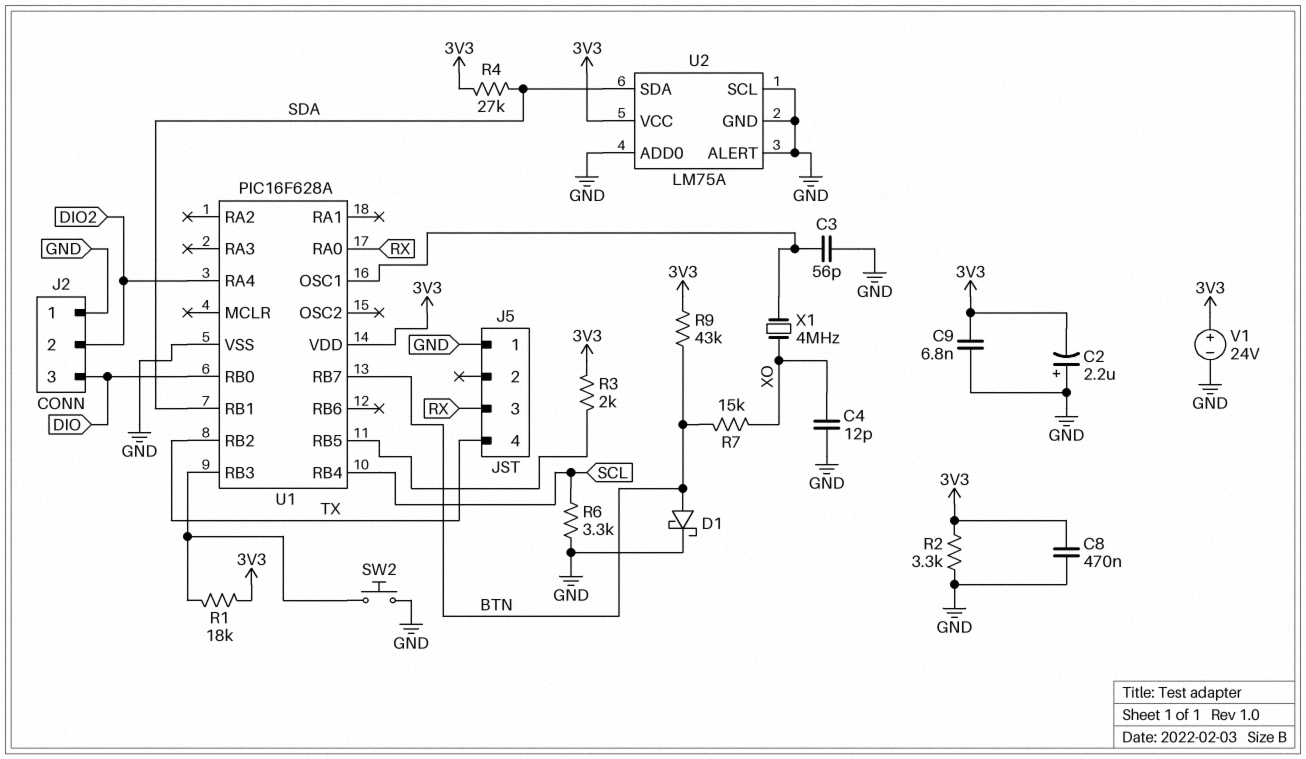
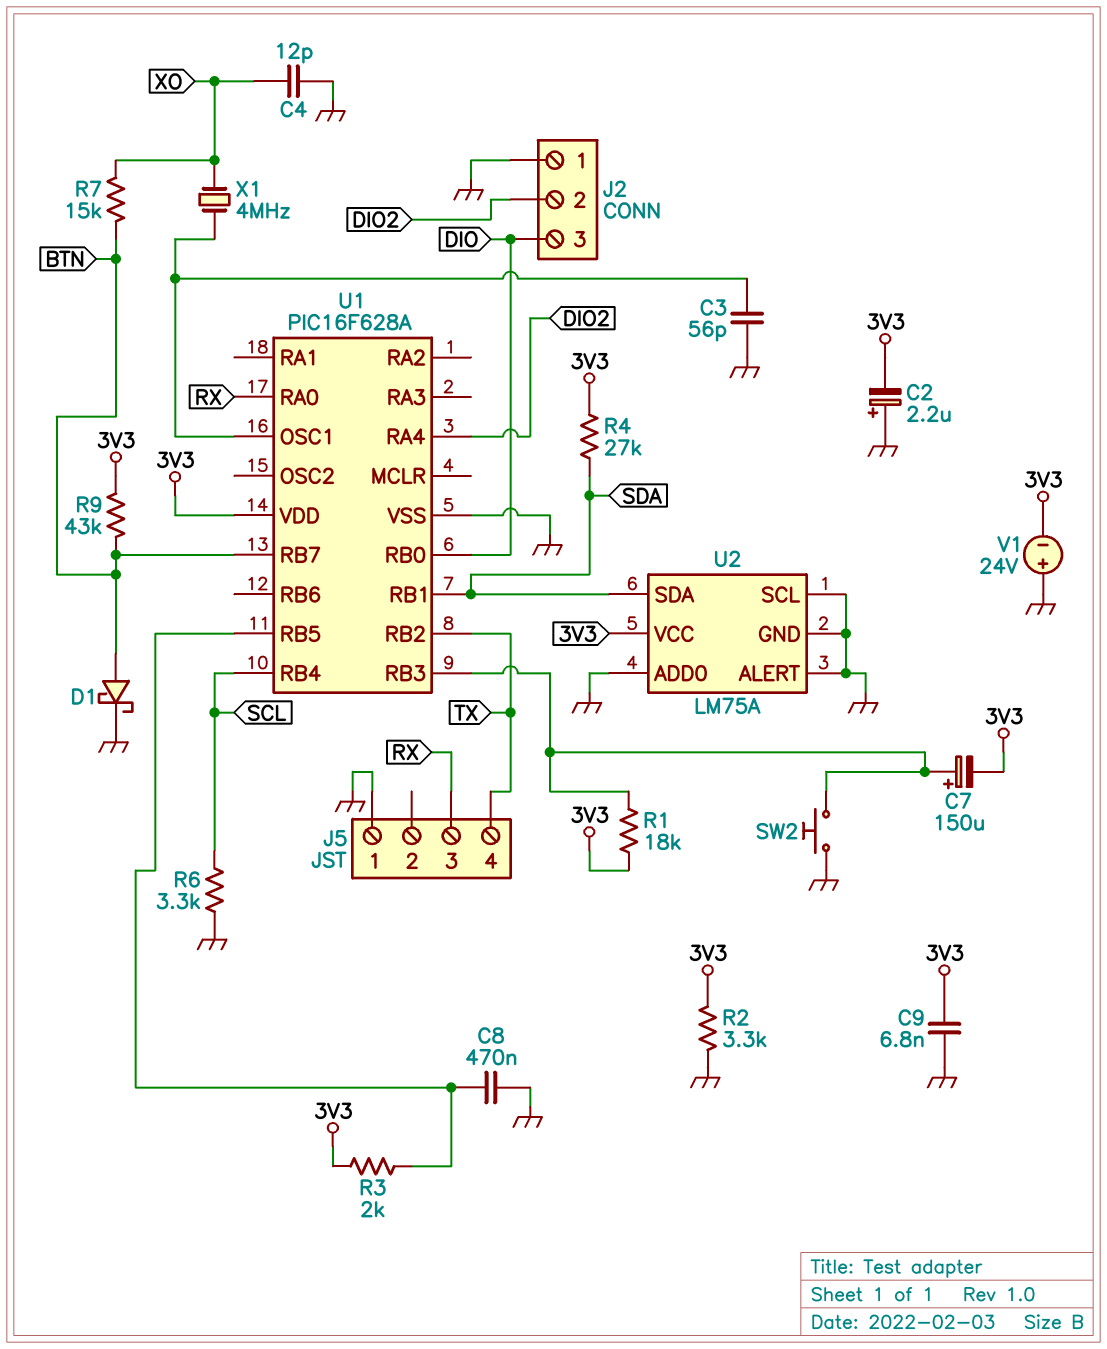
C7: none -> 150uF (plus U1/RB3, minus 3V3)
C8: 470nF (3V3, GND) -> 470nF (GND, U1/RB5)
V1: 24V (plus 3V3, minus GND) -> 24V (plus GND, minus 3V3)

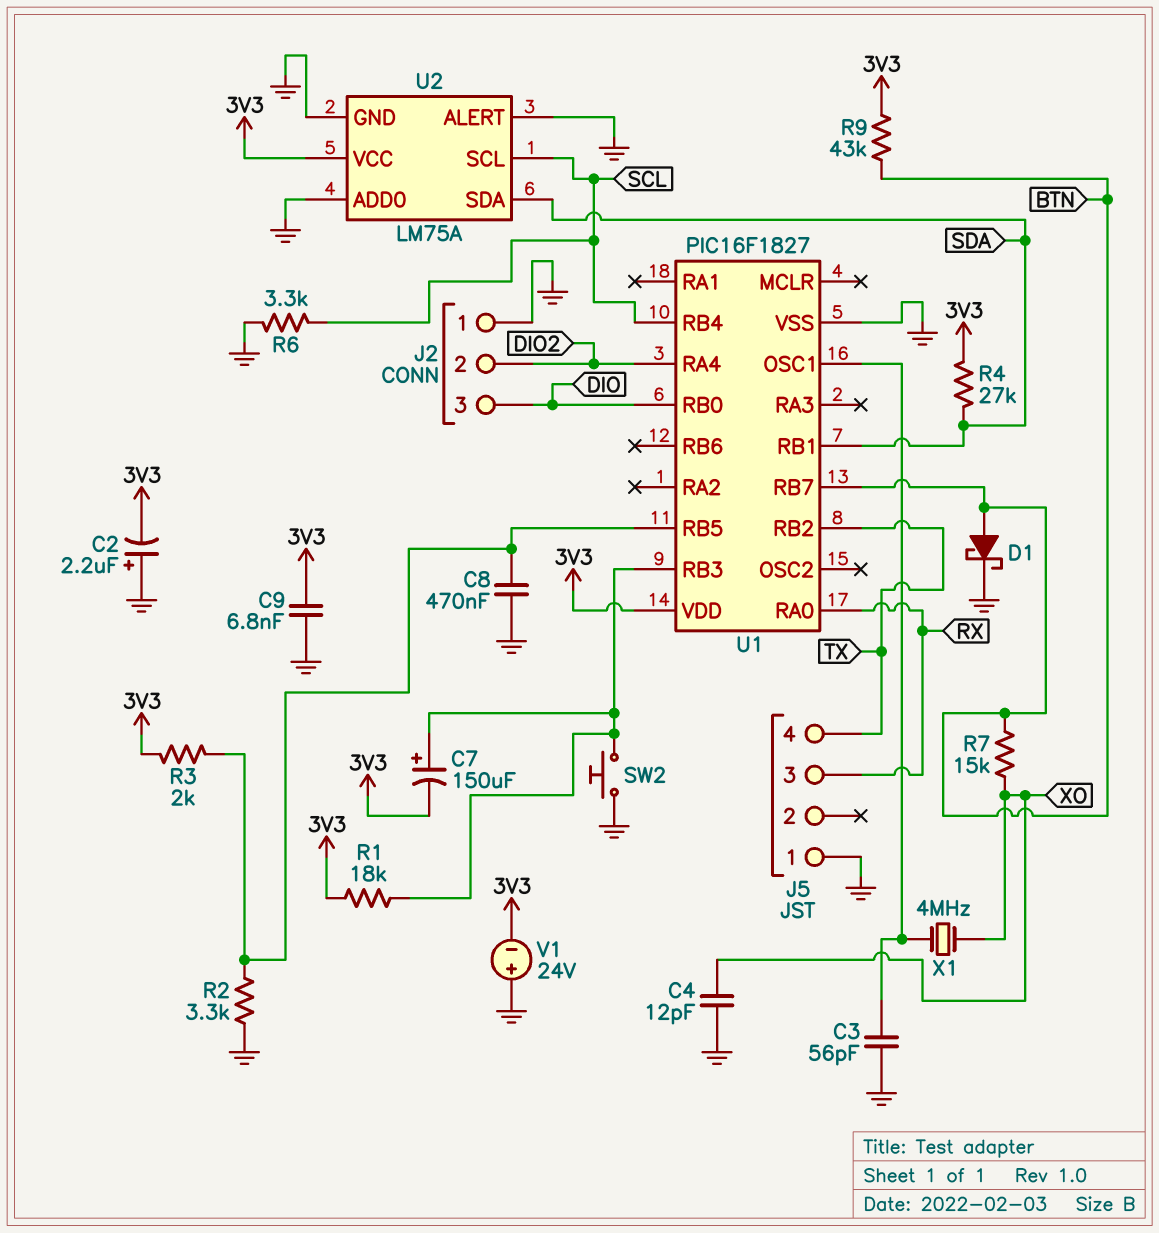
R2: 3.3k (3V3, GND) -> 3.3k (GND, U1/RB5)
U1: PIC16F628A -> PIC16F1827
U2 pin SCL: GND -> SCL

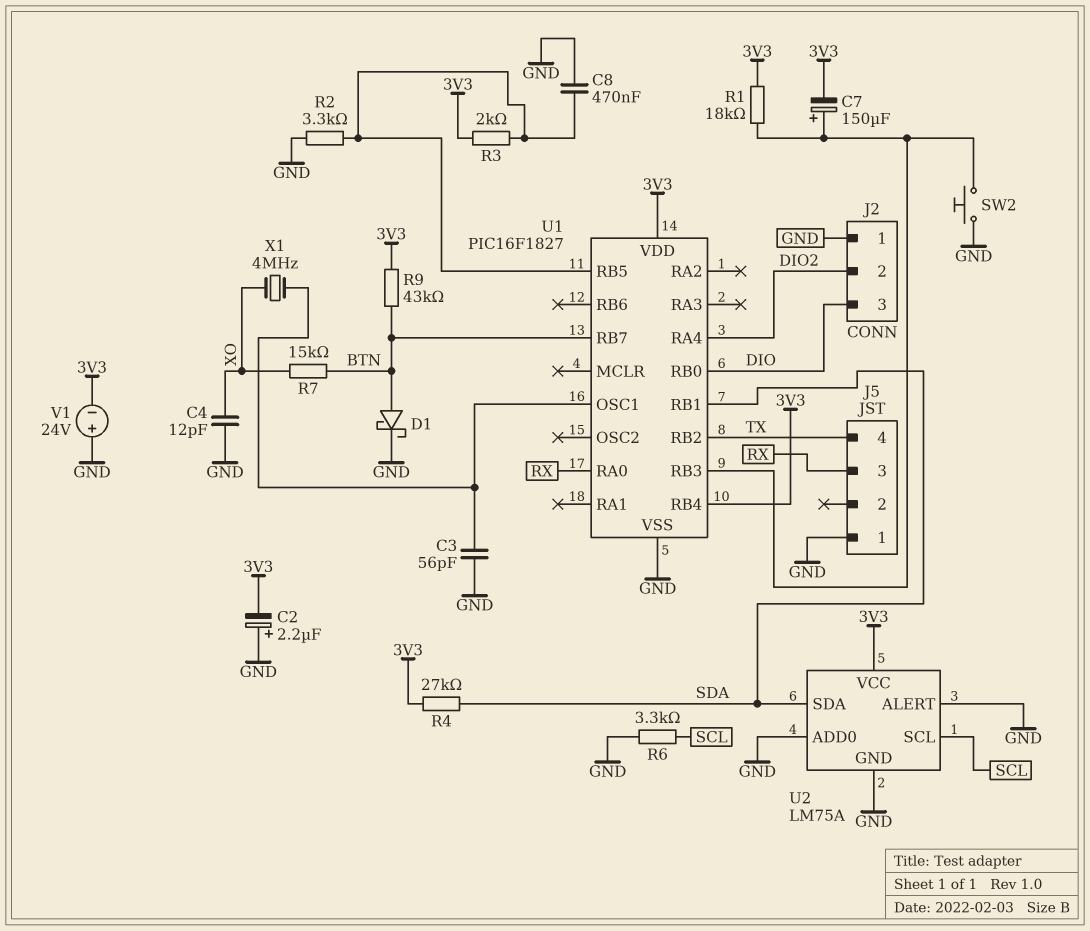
C9: 6.8nF (3V3, GND) -> none
U1 pin RB4: SCL -> 3V3

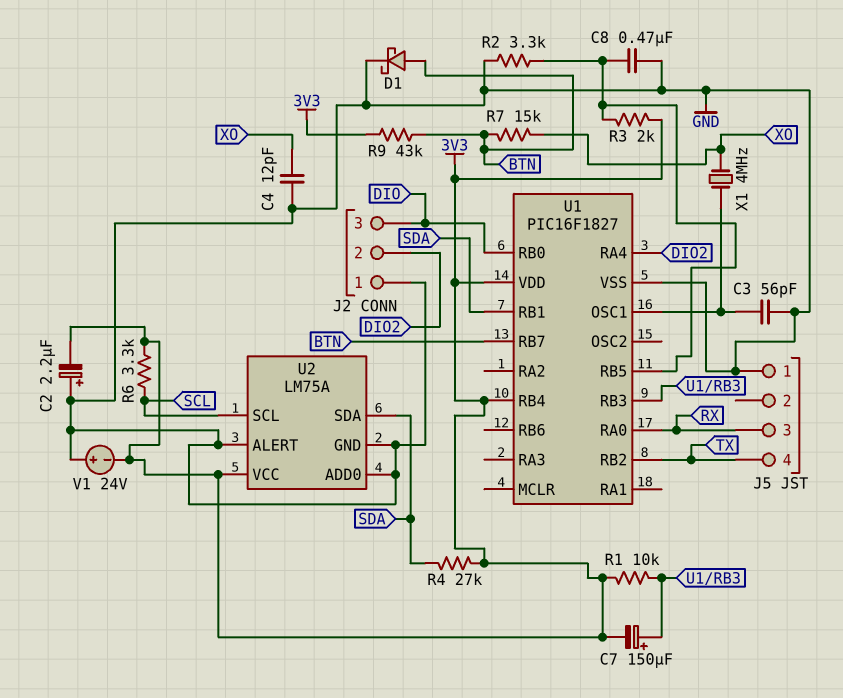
R1: 18k (3V3, U1/RB3) -> 10k (3V3, U1/RB3)
R6: 3.3k (GND, SCL) -> 3.3k (3V3, SCL)
SW2: button (GND, U1/RB3) -> none

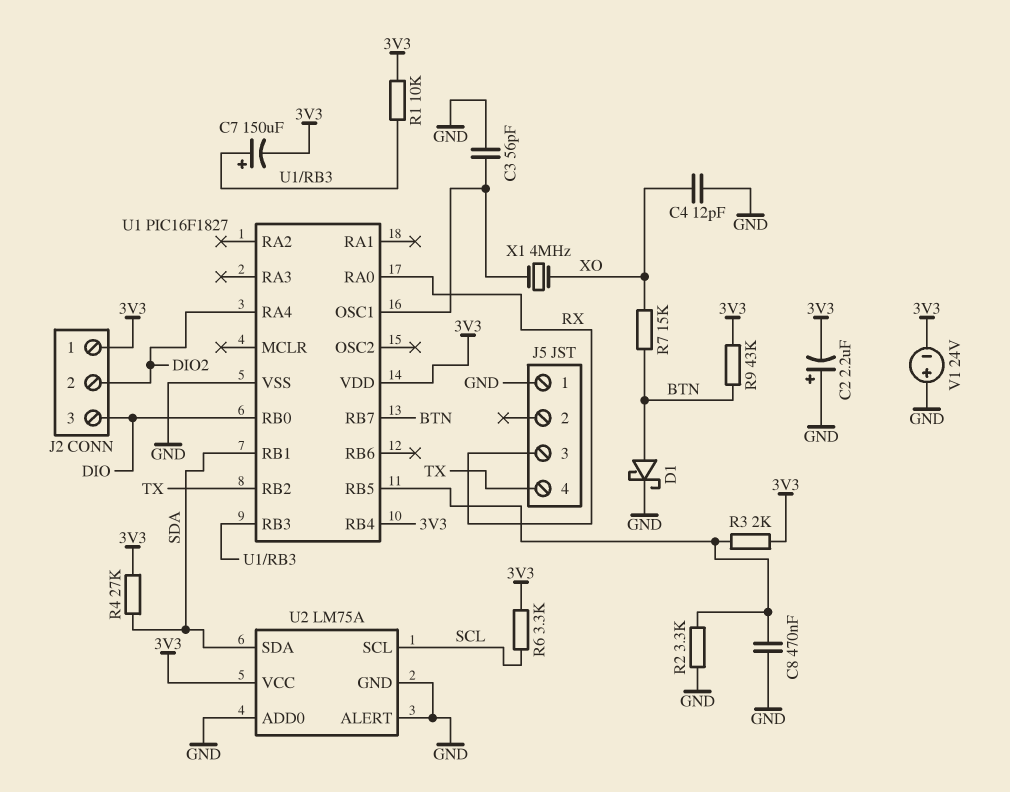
J2 pin 1: GND -> 3V3

